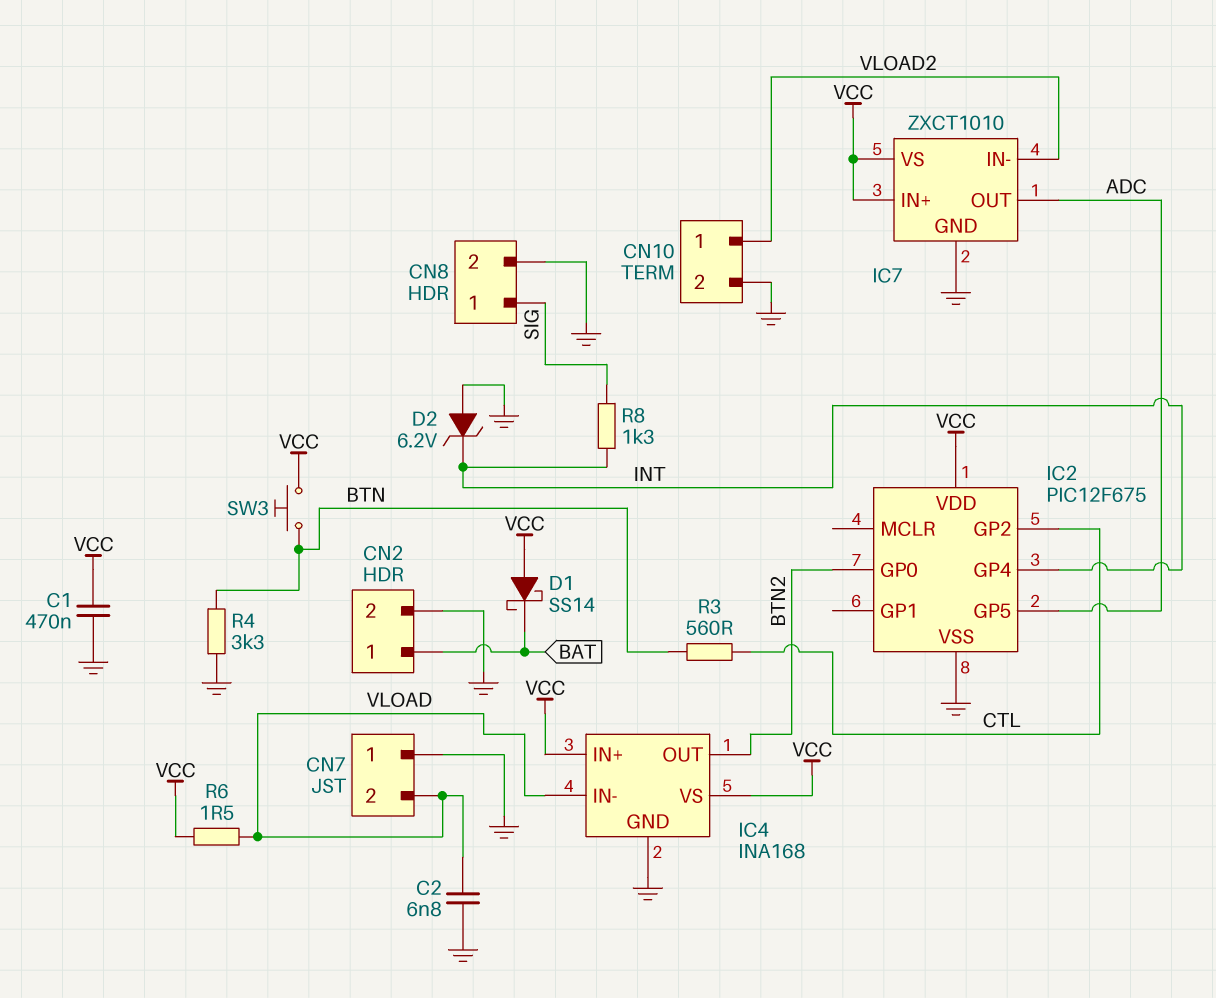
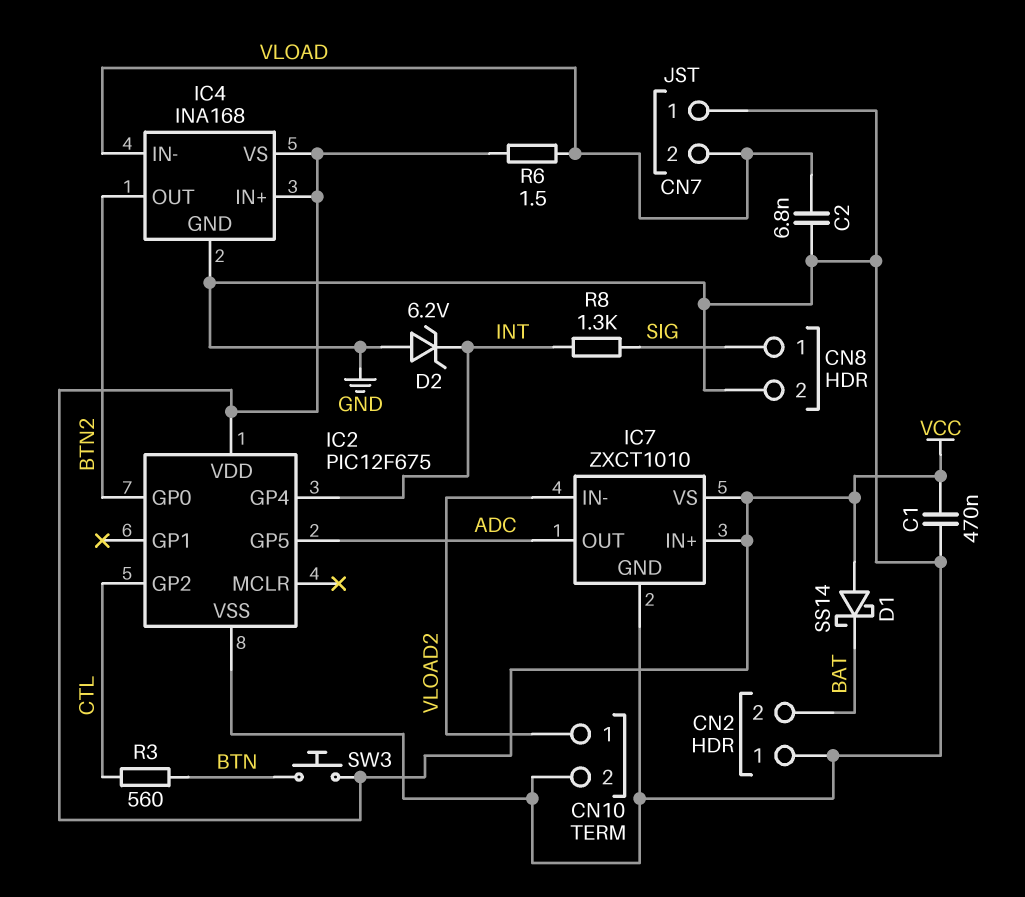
CN2 pin 1: BAT -> GND
CN2 pin 2: GND -> BAT
R4: 3.3k (BTN, GND) -> none

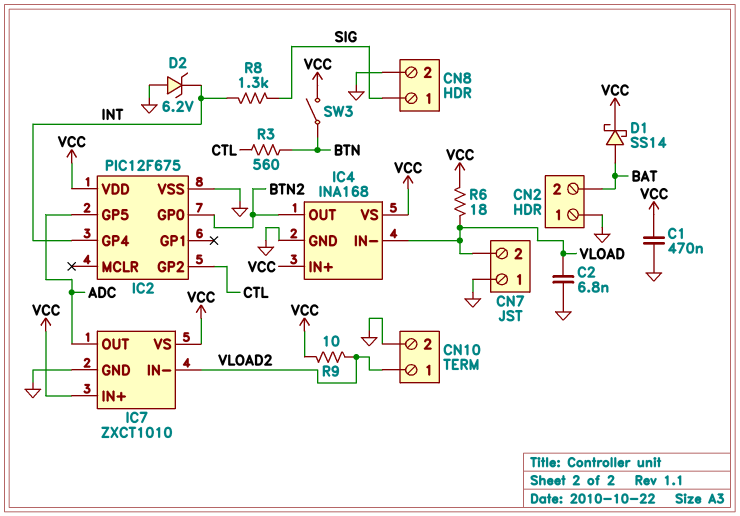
D1: schottky SS14 (A VCC, K BAT) -> schottky SS14 (A BAT, K VCC)
R6: 1.5 (VCC, VLOAD) -> 18 (VCC, VLOAD)
R9: none -> 10 (VCC, VLOAD2)
SW3: button (BTN, VCC) -> switch (BTN, VCC)

